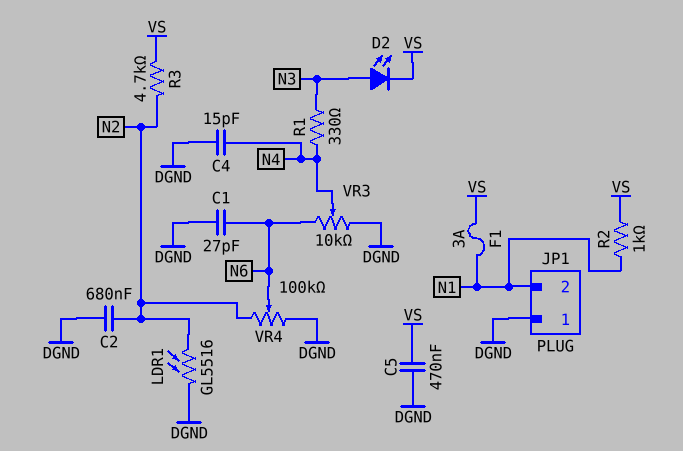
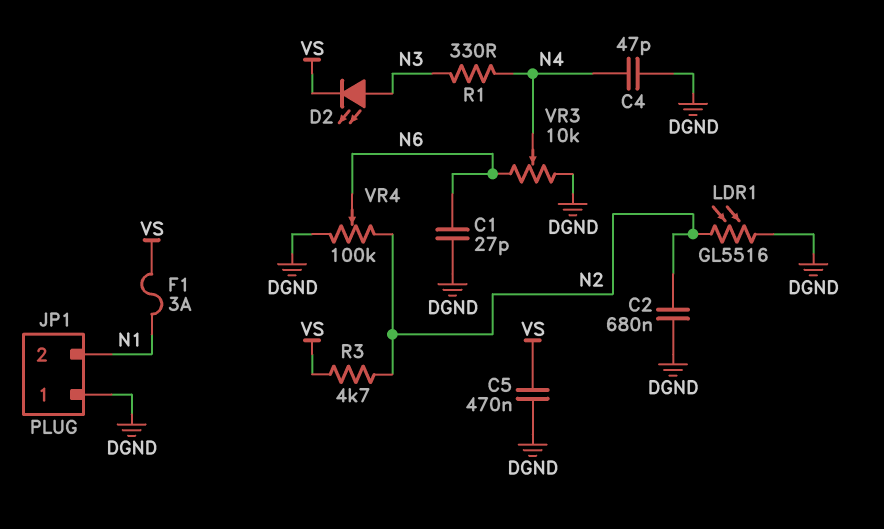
C4: 15pF (DGND, N4) -> 47pF (DGND, N4)
R2: 1k (N1, VS) -> none

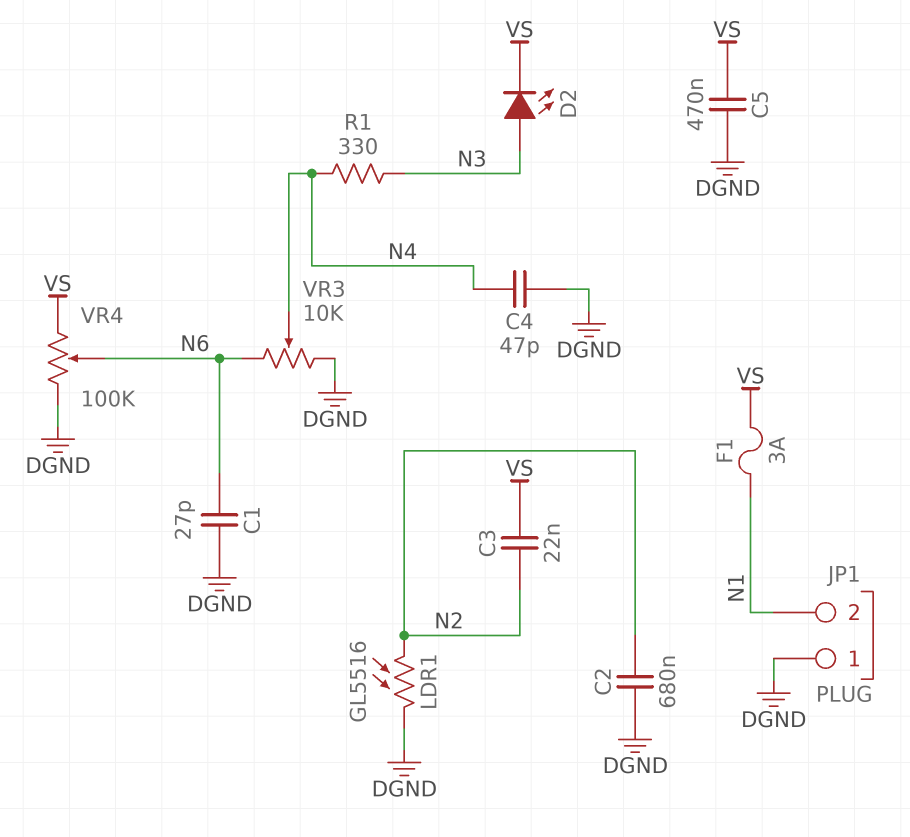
C3: none -> 22nF (N2, VS)
R3: 4.7k (N2, VS) -> none
VR4: 100k (DGND, N2, wiper N6) -> 100k (DGND, VS, wiper N6)

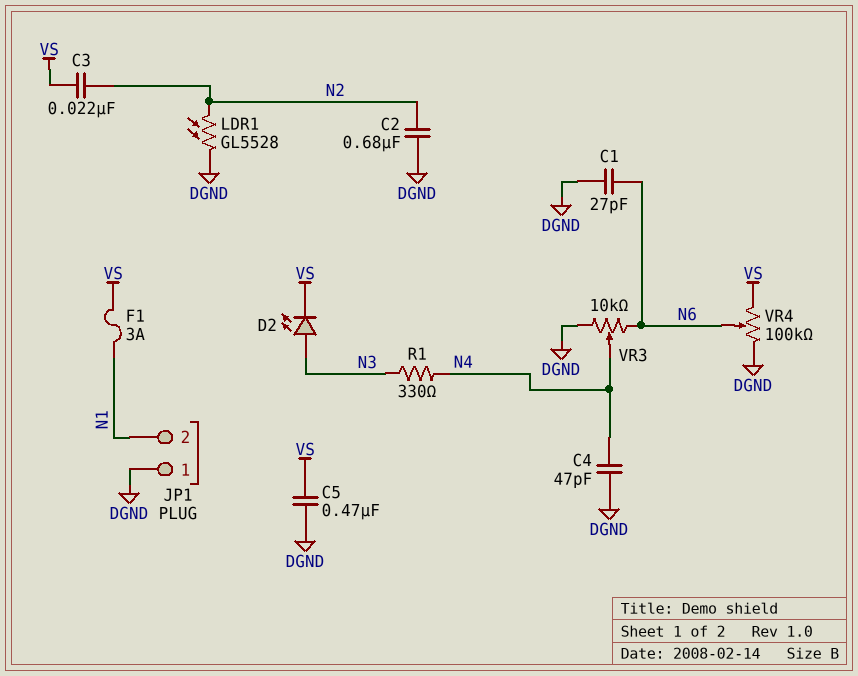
LDR1: GL5516 (DGND, N2) -> GL5528 (DGND, N2)

